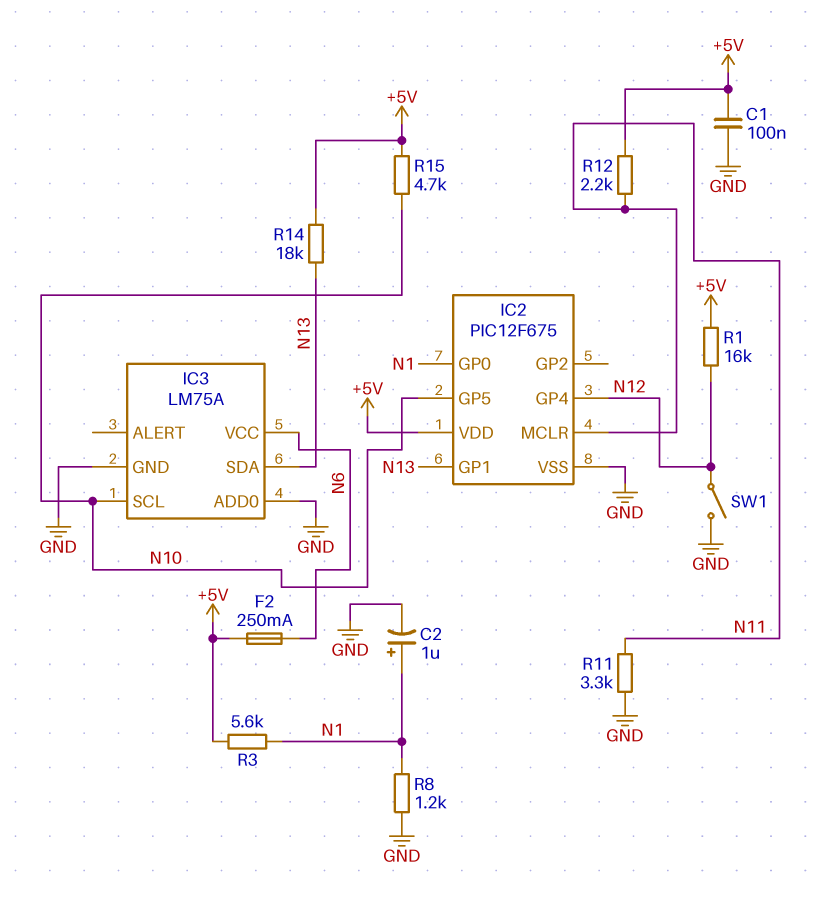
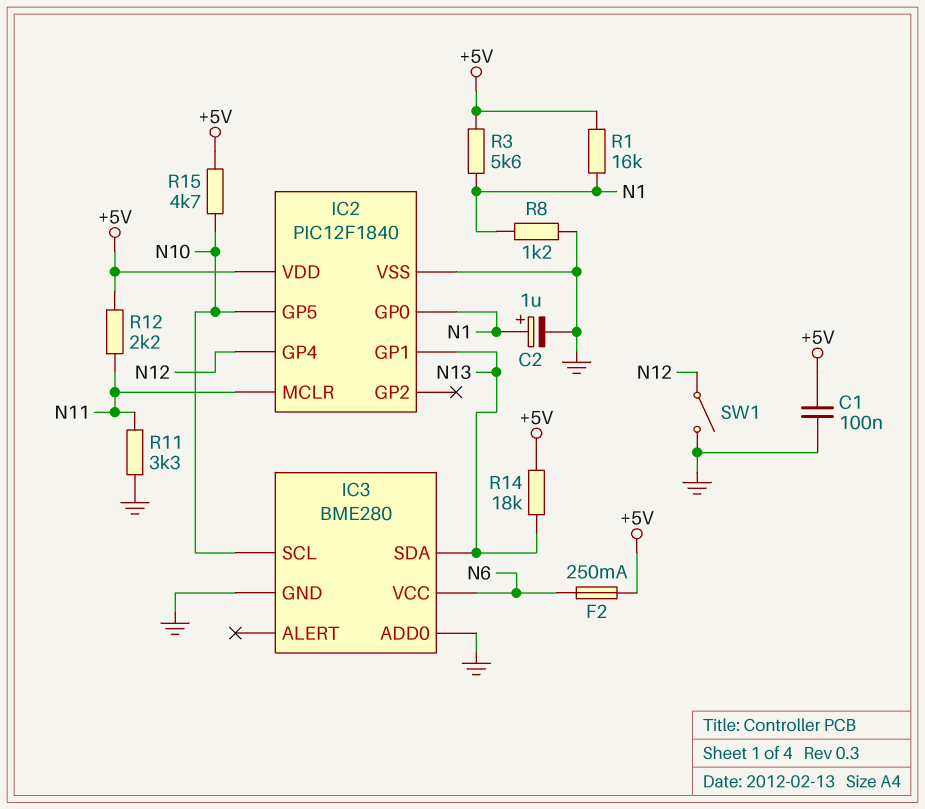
IC2: PIC12F675 -> PIC12F1840
IC3: LM75A -> BME280
R1: 16k (+5V, N12) -> 16k (+5V, N1)

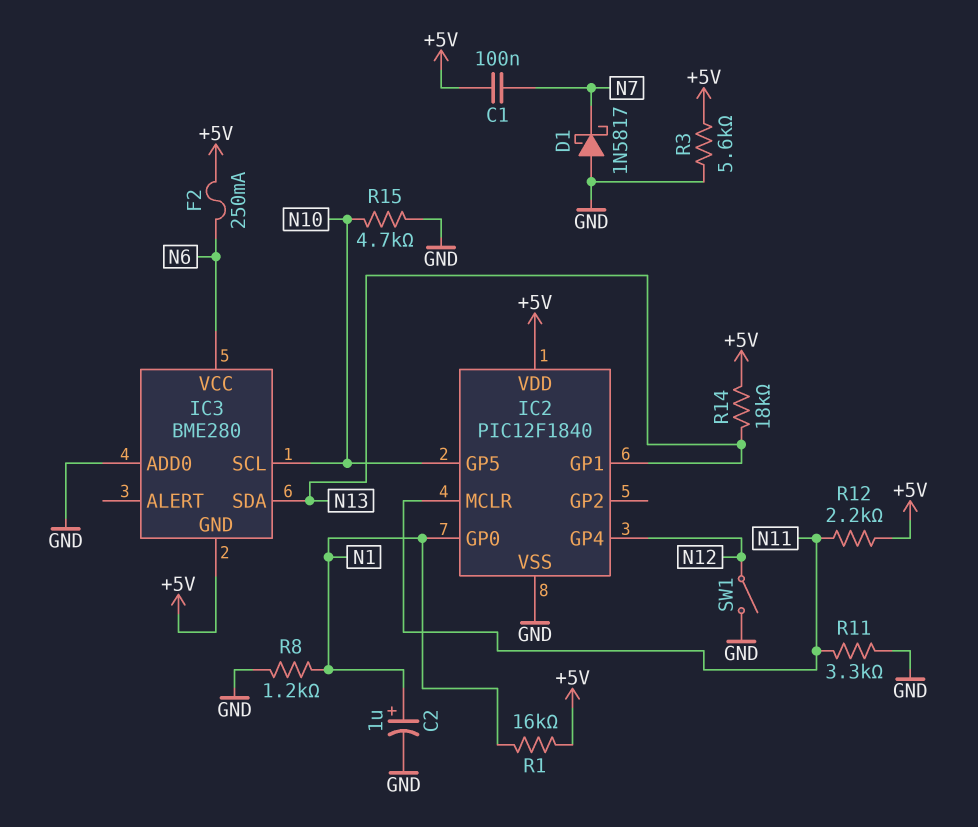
C1: 100nF (+5V, GND) -> 100nF (+5V, N7)
D1: none -> schottky 1N5817 (A GND, K N7)
IC3 pin GND: GND -> +5V
R3: 5.6k (+5V, N1) -> 5.6k (+5V, GND)
R15: 4.7k (+5V, N10) -> 4.7k (GND, N10)

